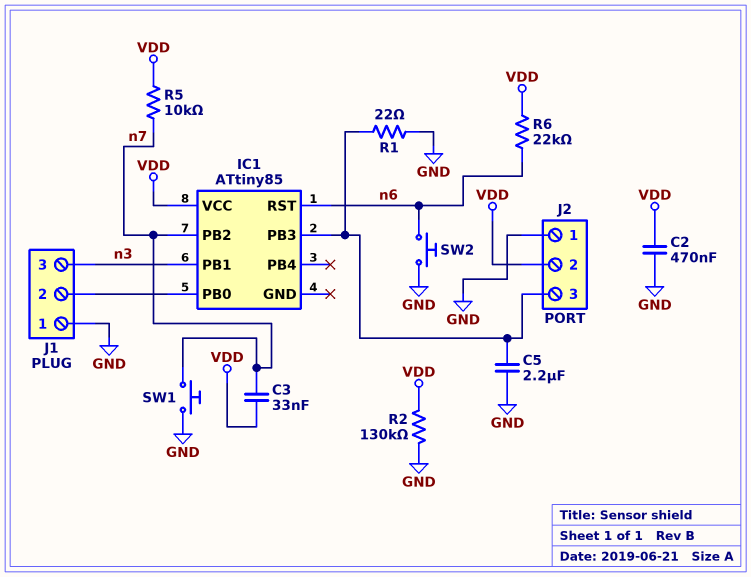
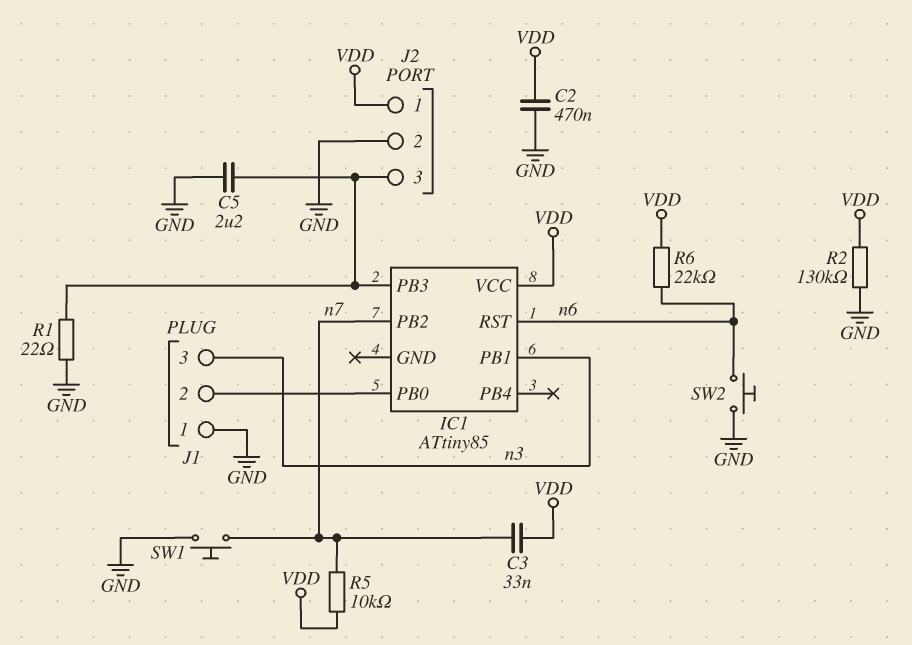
J2 pin 1: GND -> VDD
J2 pin 2: VDD -> GND

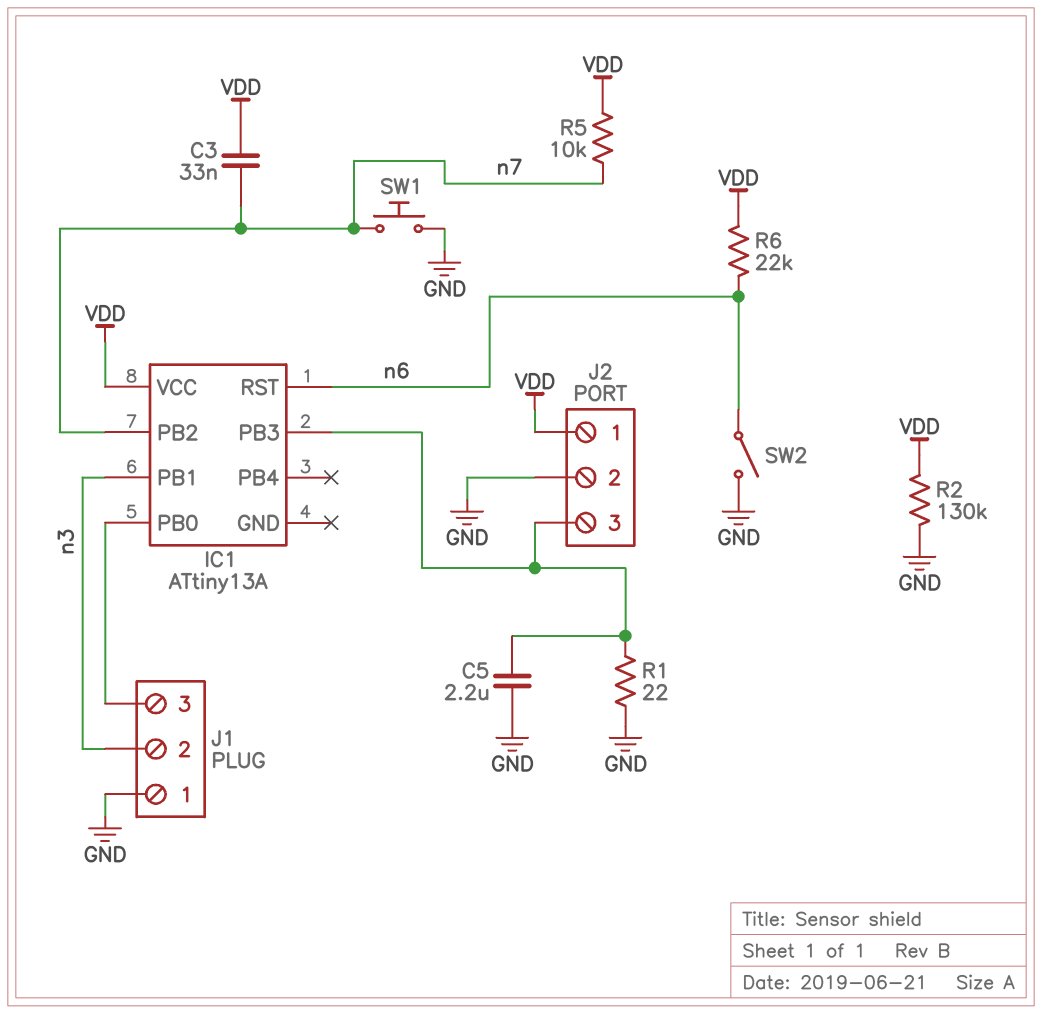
C2: 470nF (GND, VDD) -> none
IC1: ATtiny85 -> ATtiny13A
J1 pin 2: IC1/PB0 -> n3
J1 pin 3: n3 -> IC1/PB0
SW2: button (GND, n6) -> switch (GND, n6)

